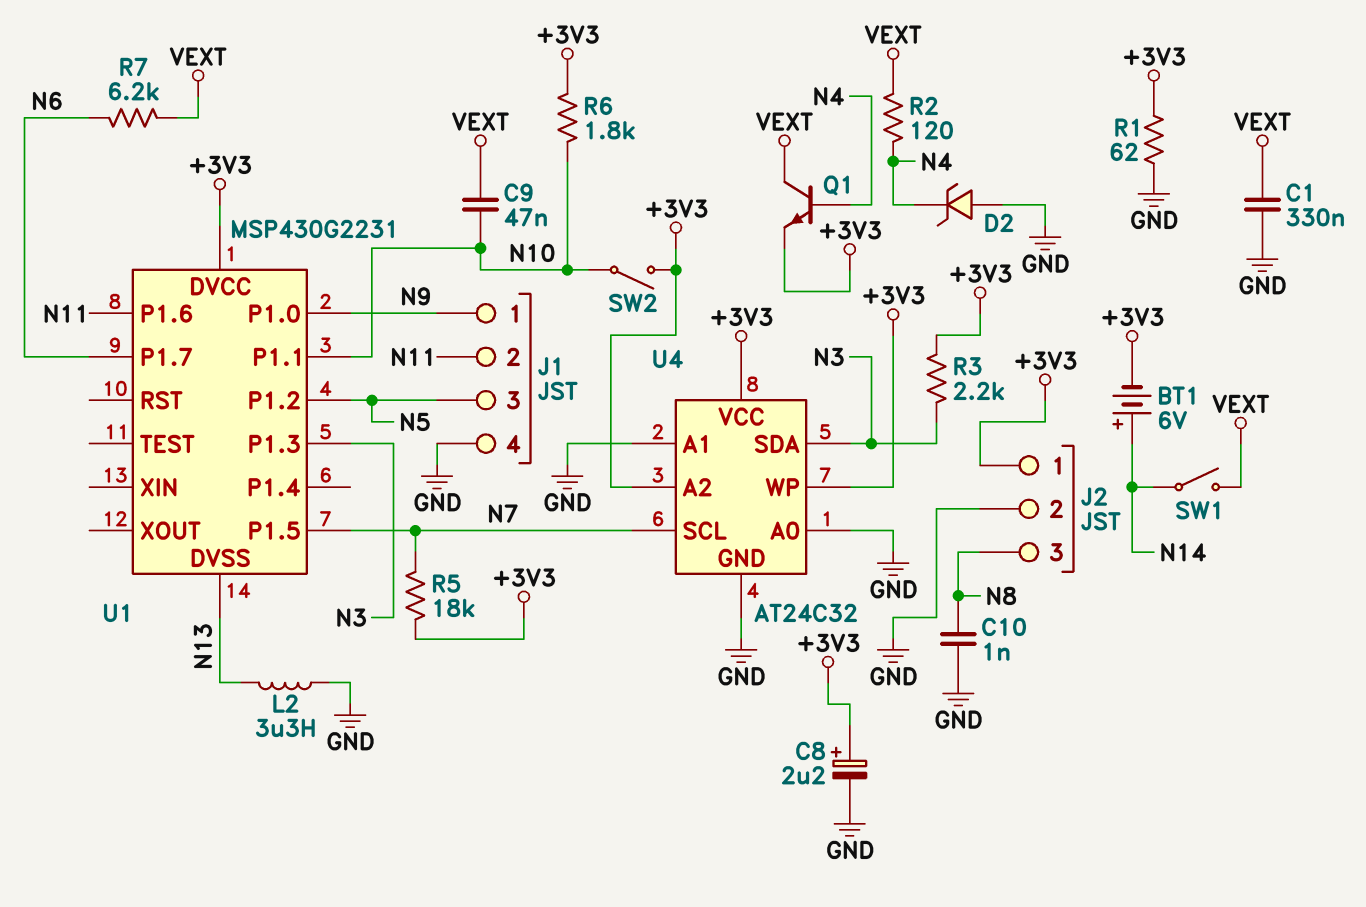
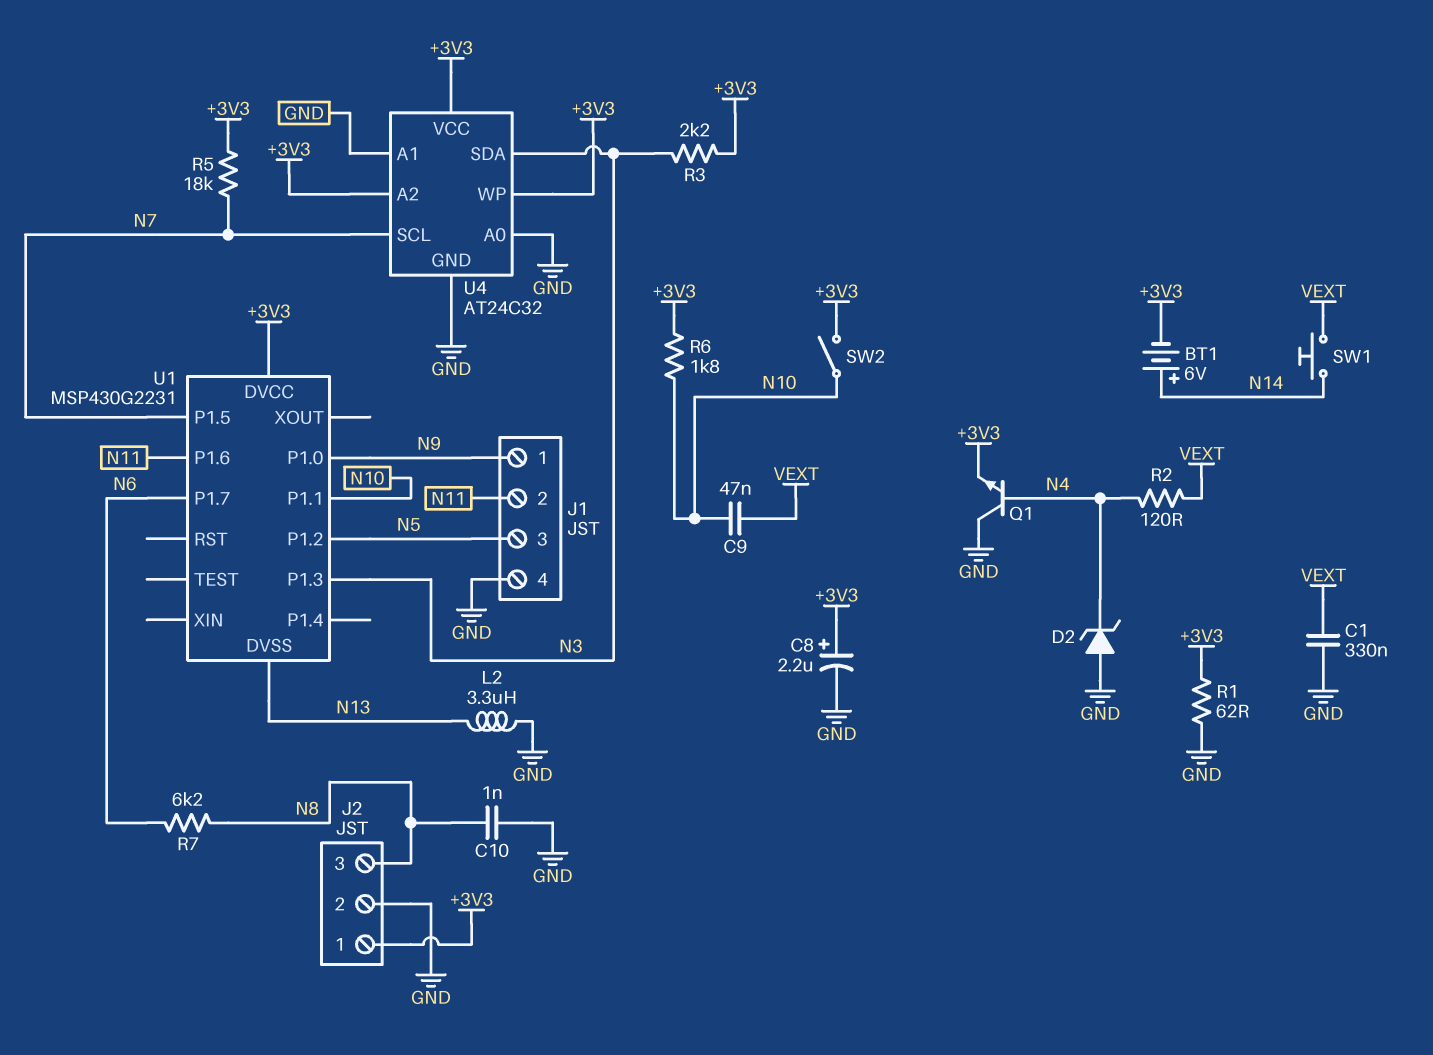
Q1: NPN (B N4, C VEXT, E +3V3) -> NPN (B N4, C GND, E +3V3)
R7: 6.2k (N6, VEXT) -> 6.2k (N6, N8)
SW1: switch (N14, VEXT) -> button (N14, VEXT)

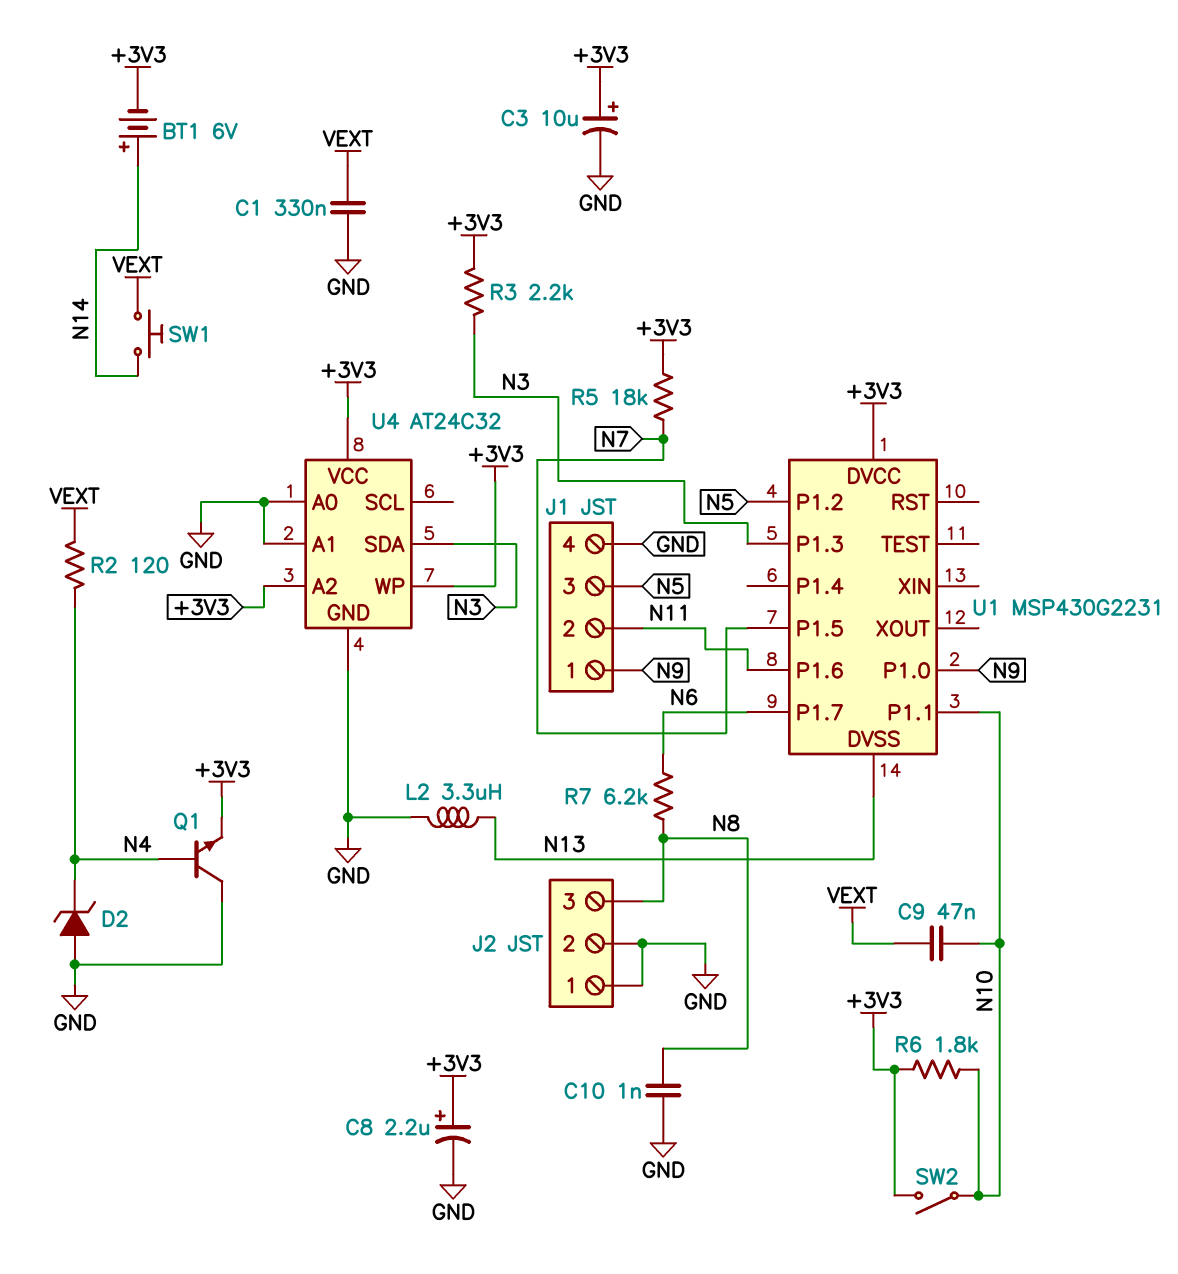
C3: none -> 10uF (plus +3V3, minus GND)
J2 pin 1: +3V3 -> GND
R1: 62 (+3V3, GND) -> none
U4 pin SCL: N7 -> none

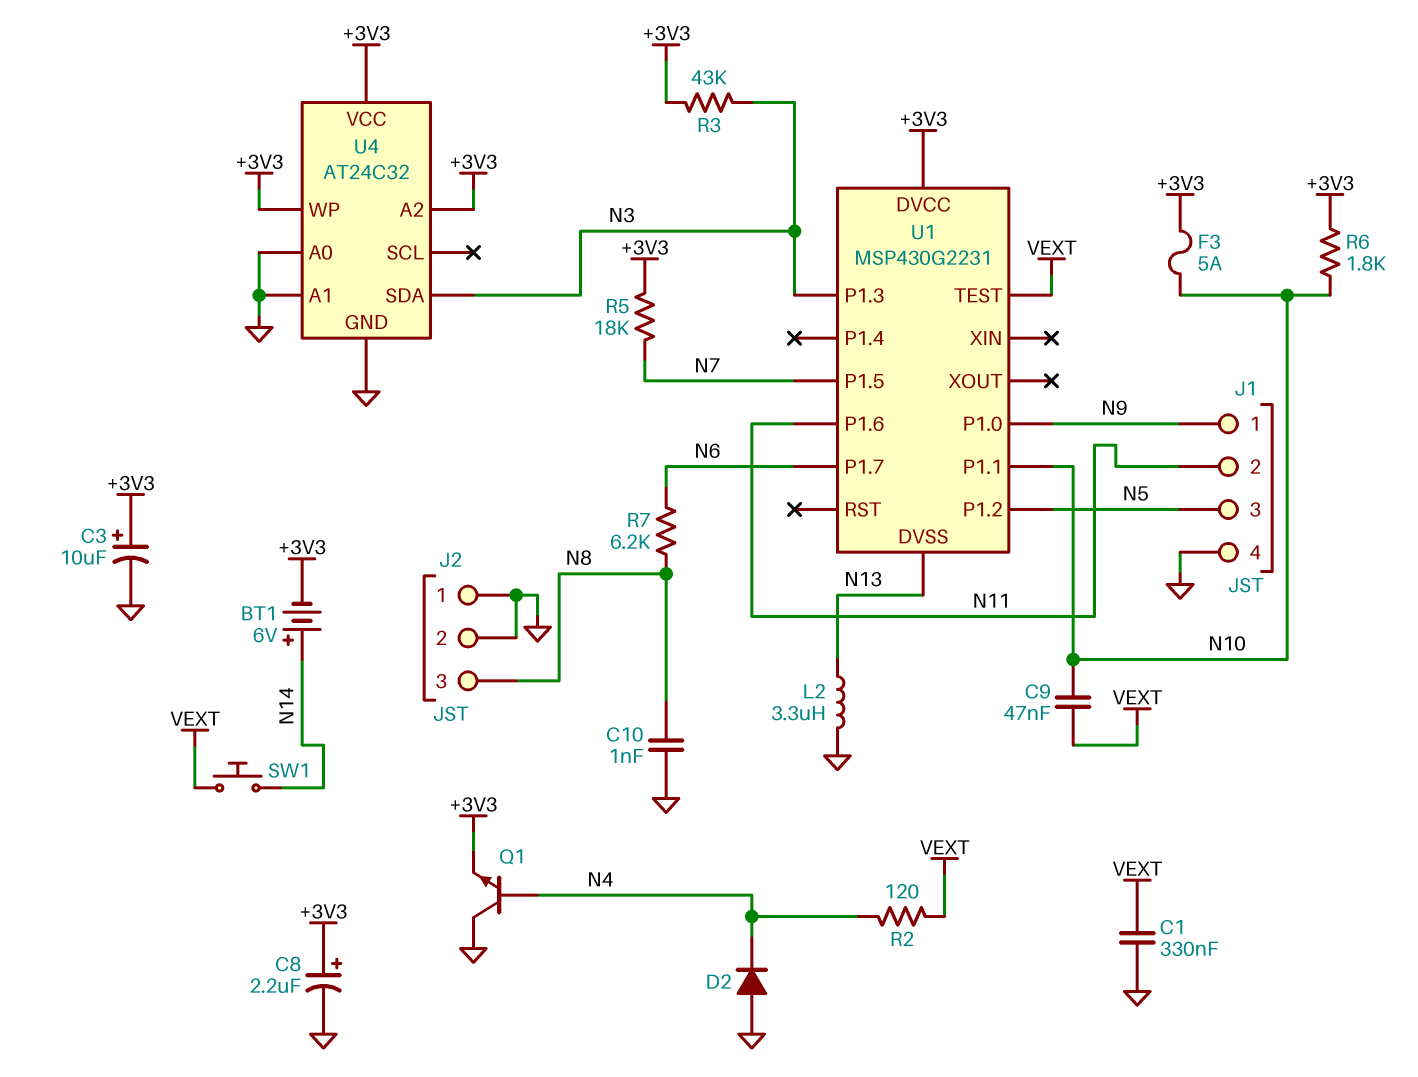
D2: zener (A GND, K N4) -> diode (A GND, K N4)
F3: none -> 5A (+3V3, N10)
R3: 2.2k (+3V3, N3) -> 43k (+3V3, N3)
SW2: switch (+3V3, N10) -> none
U1 pin TEST: none -> VEXT

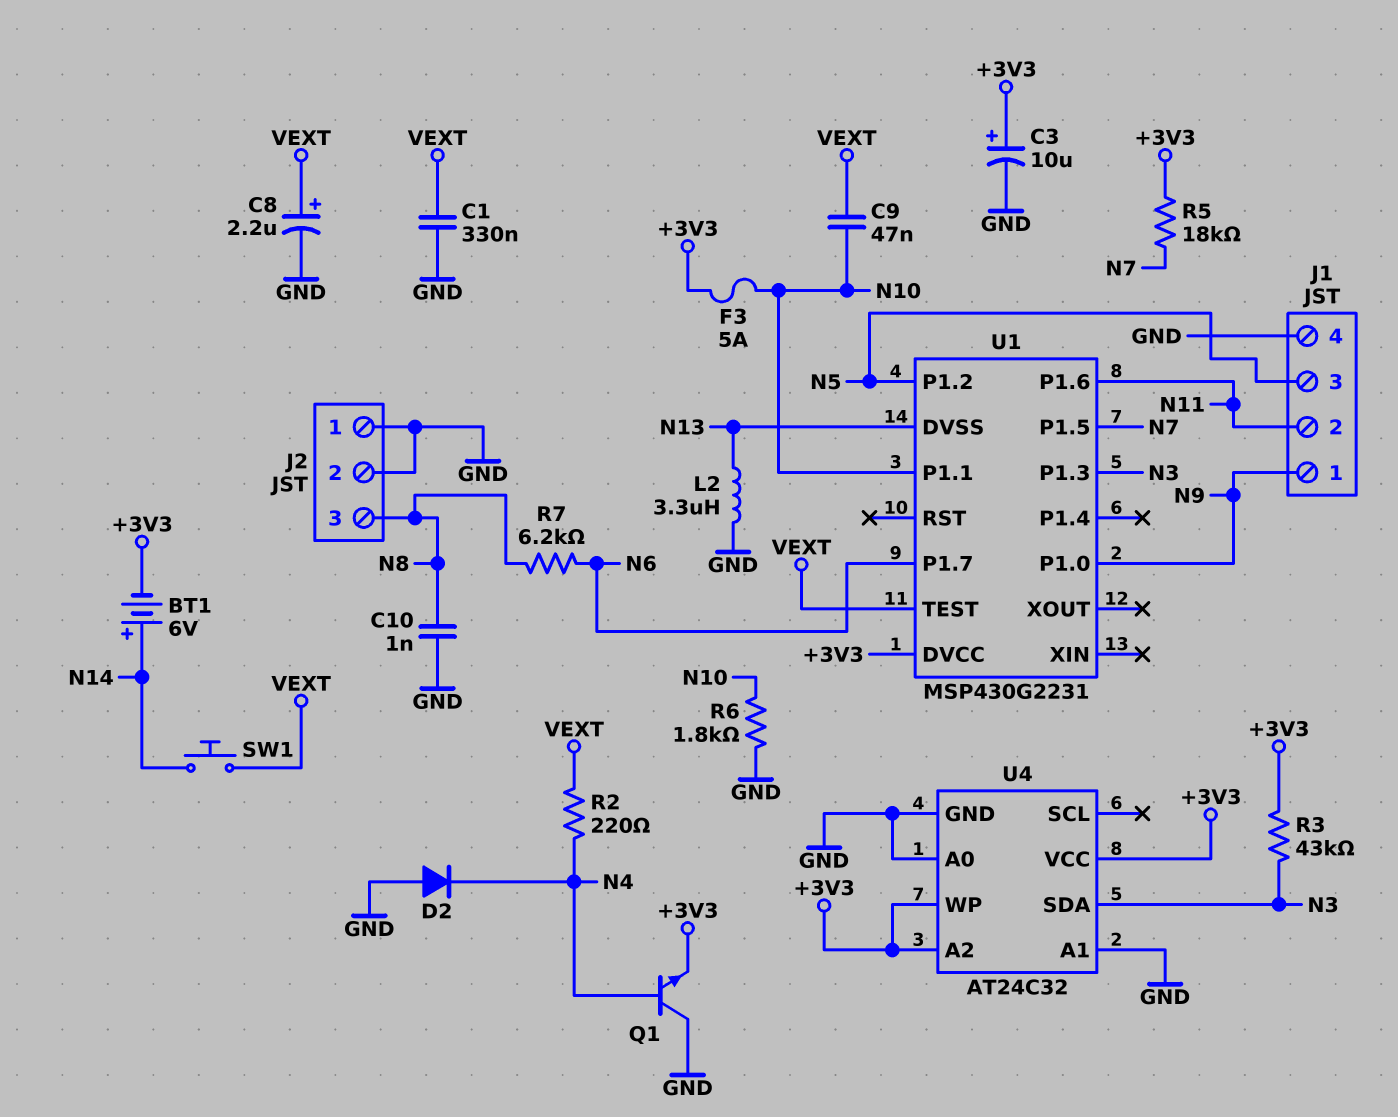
C8: 2.2uF (plus +3V3, minus GND) -> 2.2uF (plus VEXT, minus GND)
R2: 120 (N4, VEXT) -> 220 (N4, VEXT)
R6: 1.8k (+3V3, N10) -> 1.8k (GND, N10)

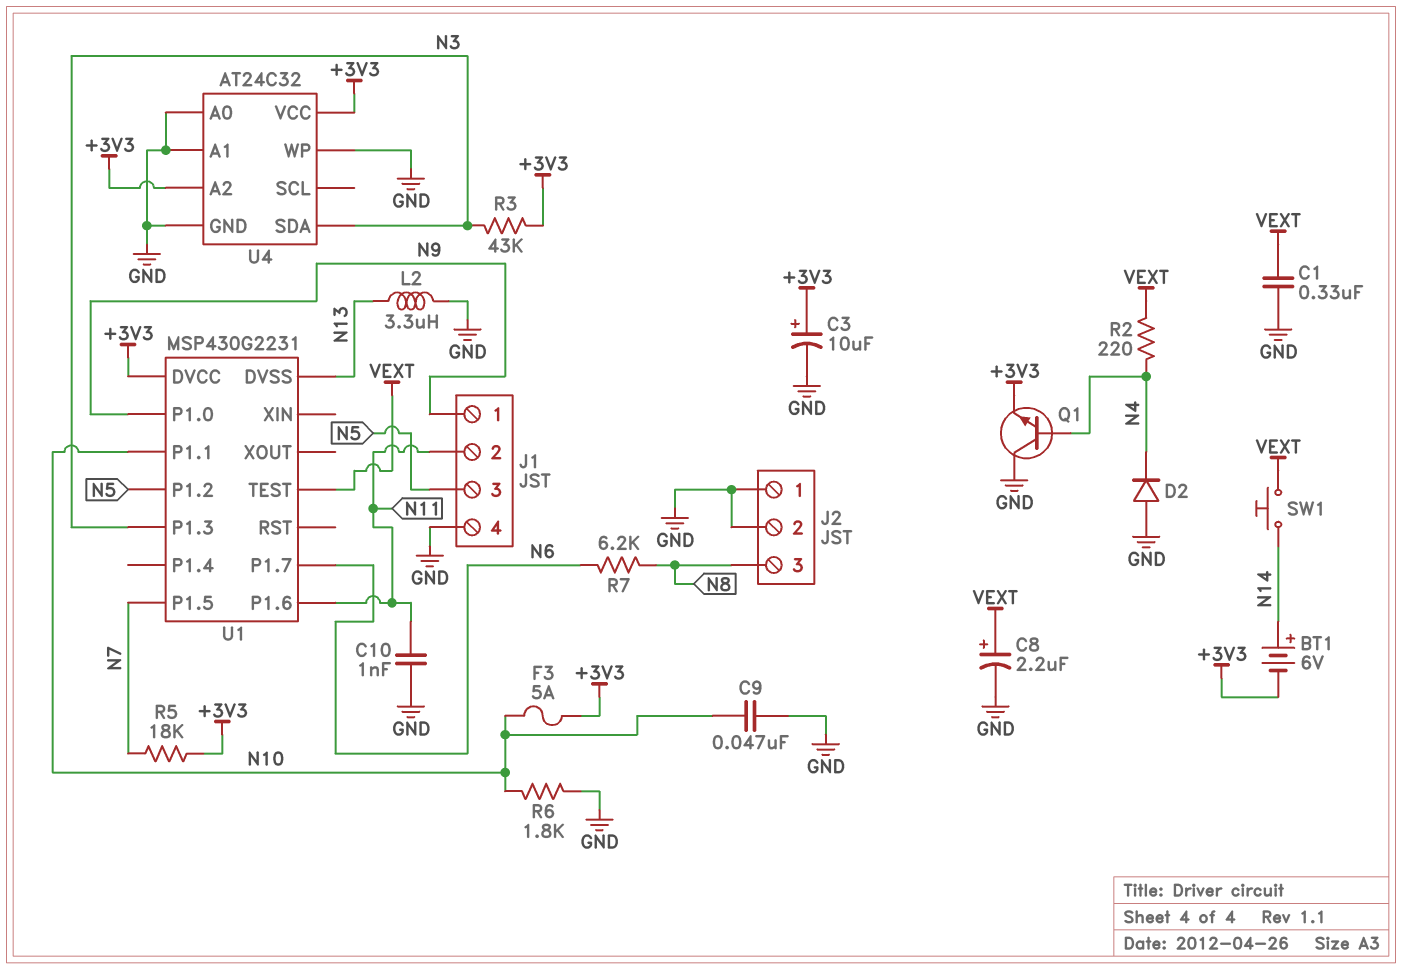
C9: 47nF (N10, VEXT) -> 47nF (GND, N10)
C10: 1nF (GND, N8) -> 1nF (GND, N11)
U4 pin WP: +3V3 -> GND

